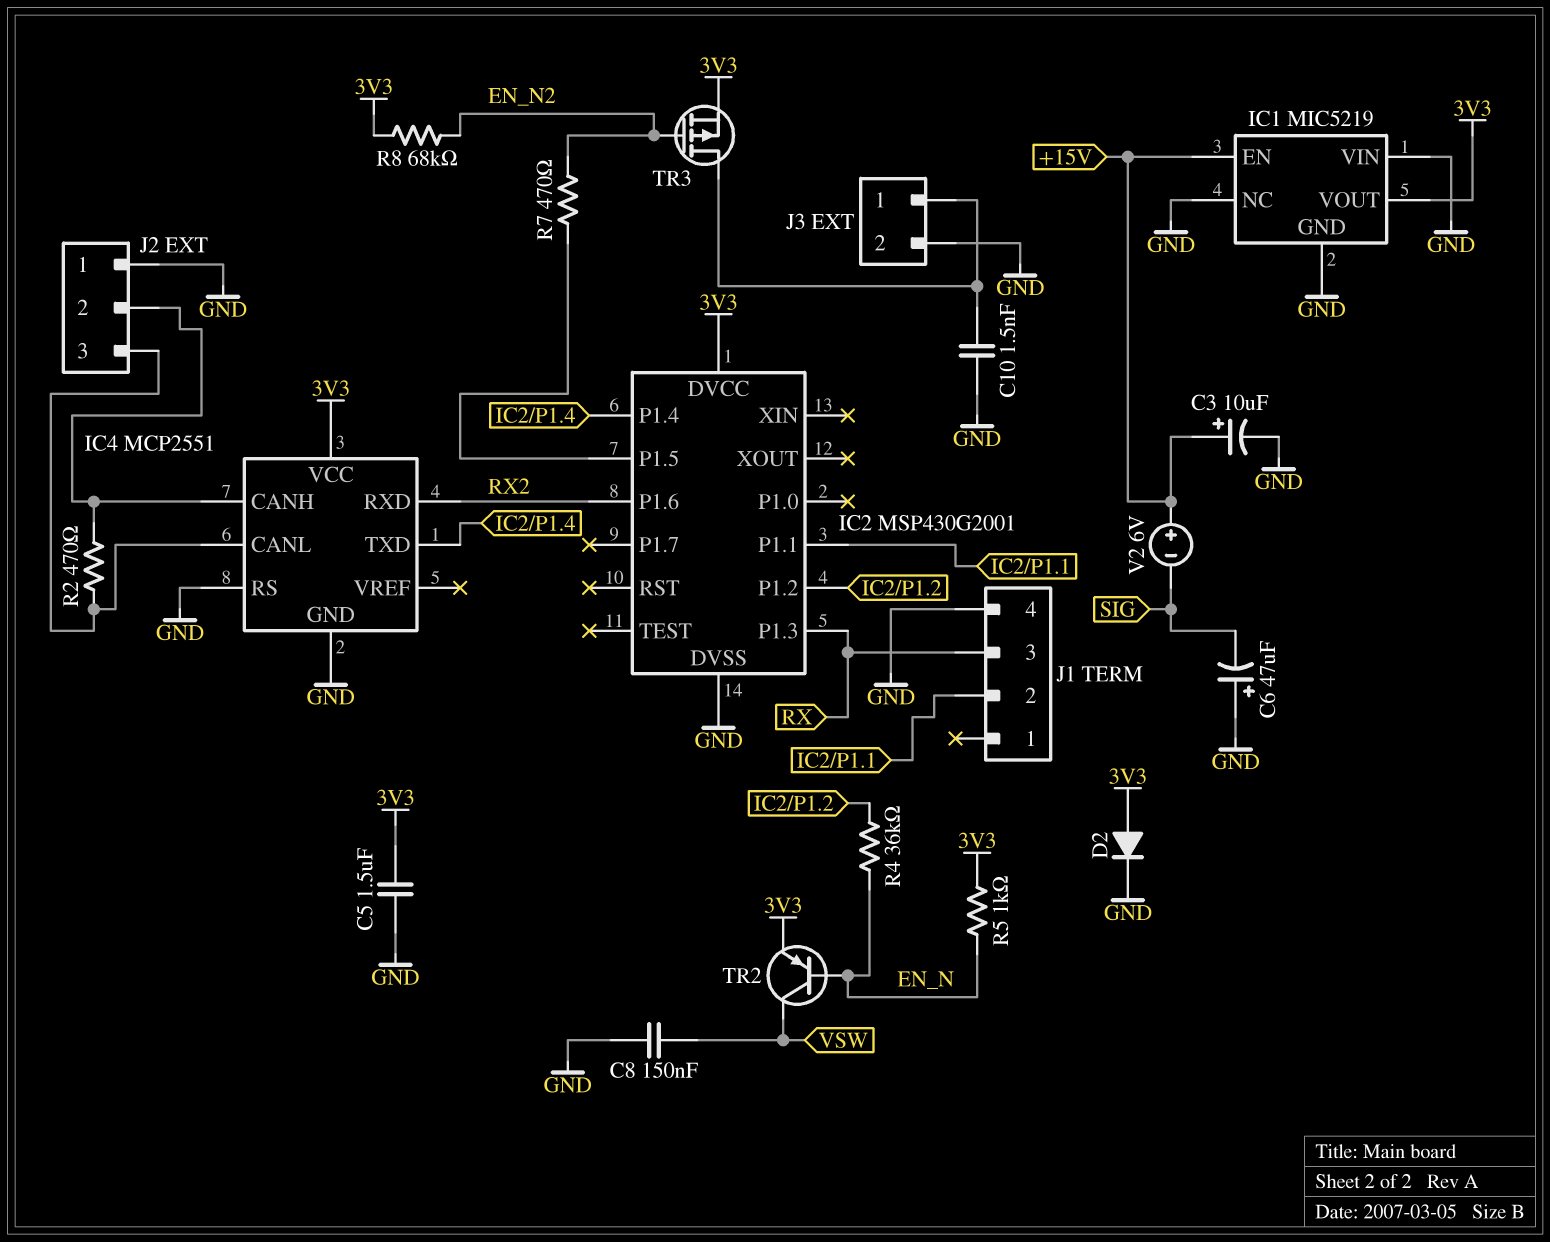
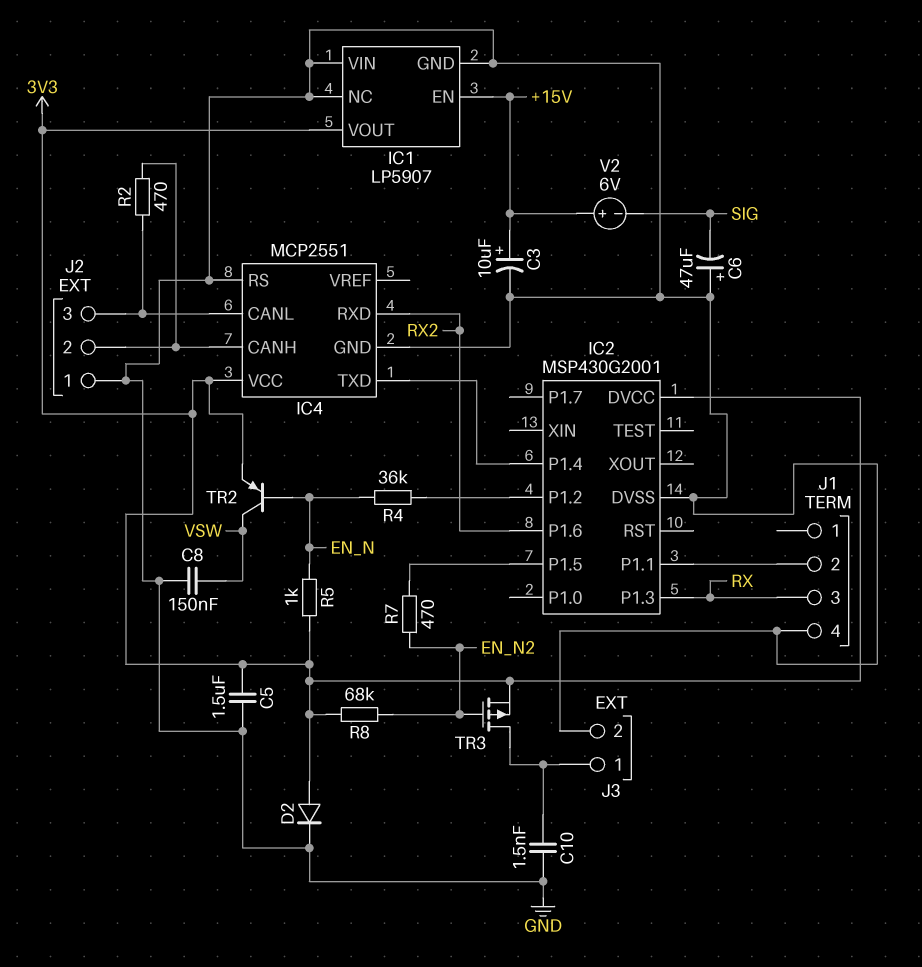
IC1: MIC5219 -> LP5907

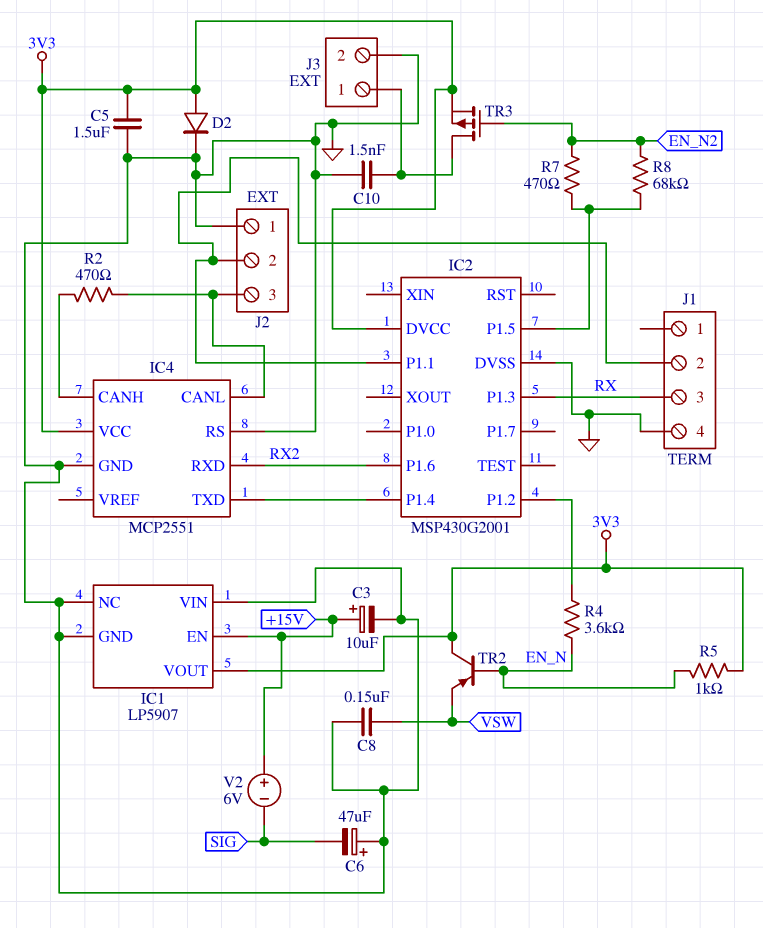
J2 pin 2: IC4/CANH -> IC2/P1.1
R4: 36k (EN_N, IC2/P1.2) -> 3.6k (EN_N, IC2/P1.2)
R8: 68k (3V3, EN_N2) -> 68k (EN_N2, IC2/P1.5)
TR2: PNP (B EN_N, C VSW, E 3V3) -> PNP (B EN_N, C 3V3, E VSW)

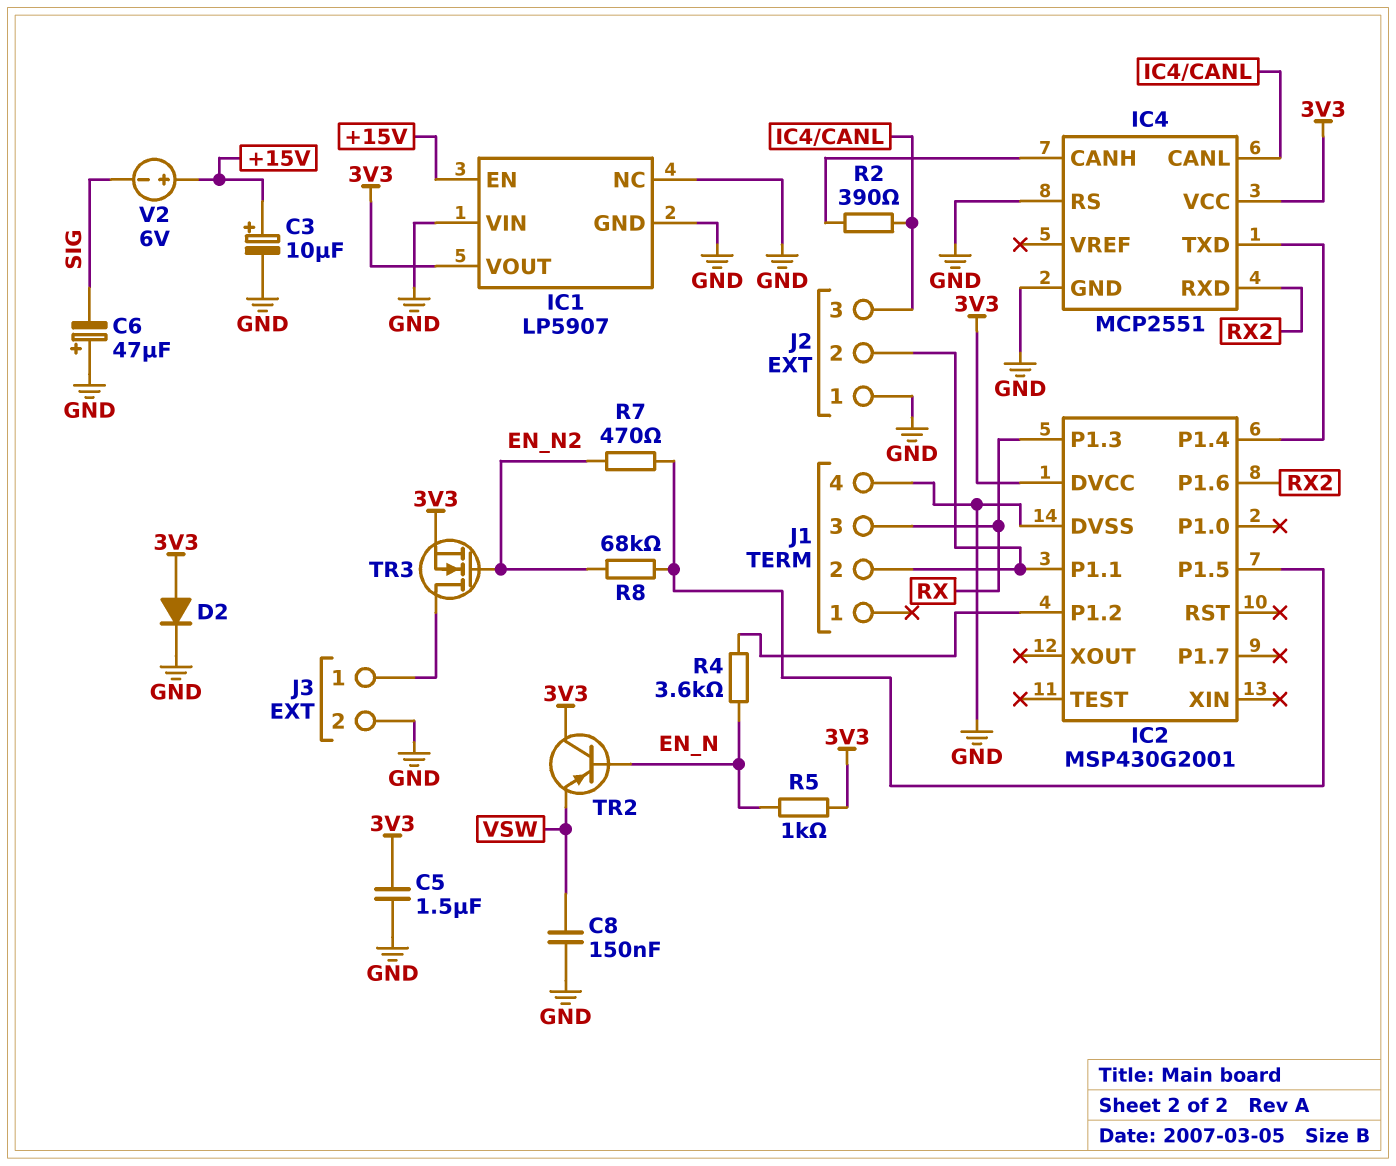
C10: 1.5nF (GND, J3/1) -> none
R2: 470 (IC4/CANH, IC4/CANL) -> 390 (IC4/CANH, IC4/CANL)
TR3: PMOS (G EN_N2, D J3/1, S 3V3) -> NMOS (G EN_N2, D J3/1, S 3V3)

